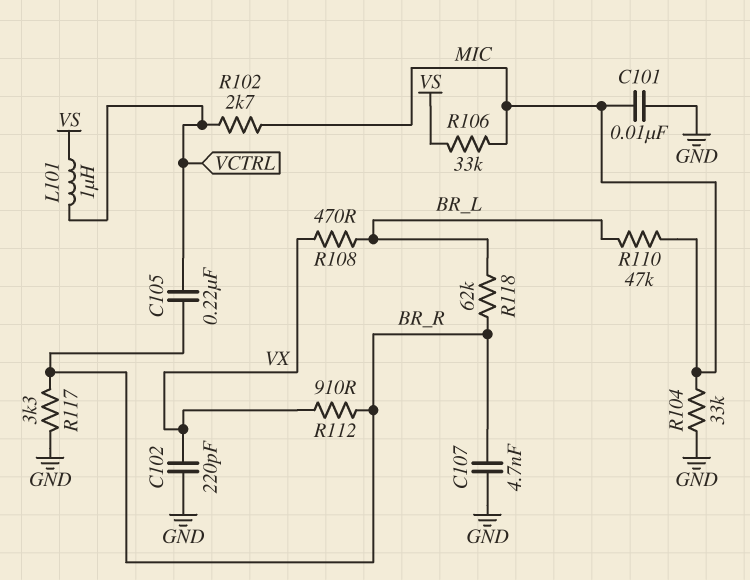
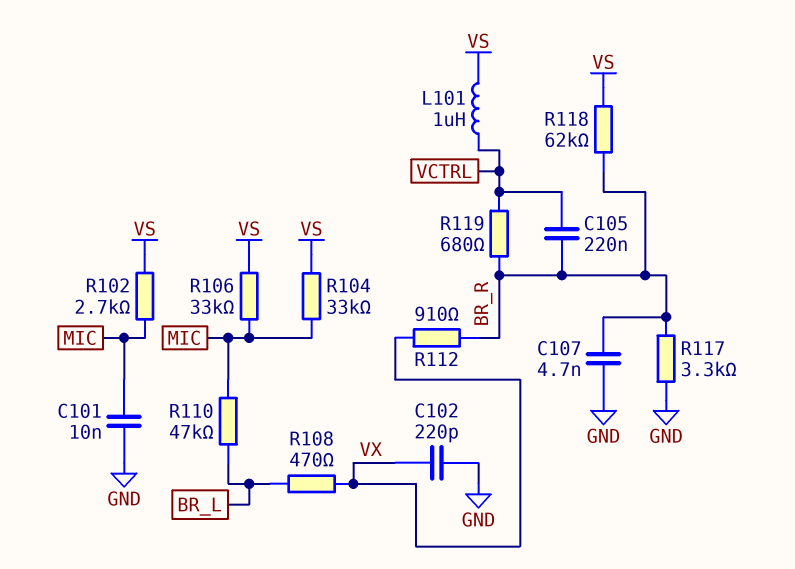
R102: 2.7k (MIC, VCTRL) -> 2.7k (MIC, VS)
R104: 33k (GND, MIC) -> 33k (MIC, VS)
R118: 62k (BR_L, BR_R) -> 62k (BR_R, VS)
R119: none -> 680 (BR_R, VCTRL)

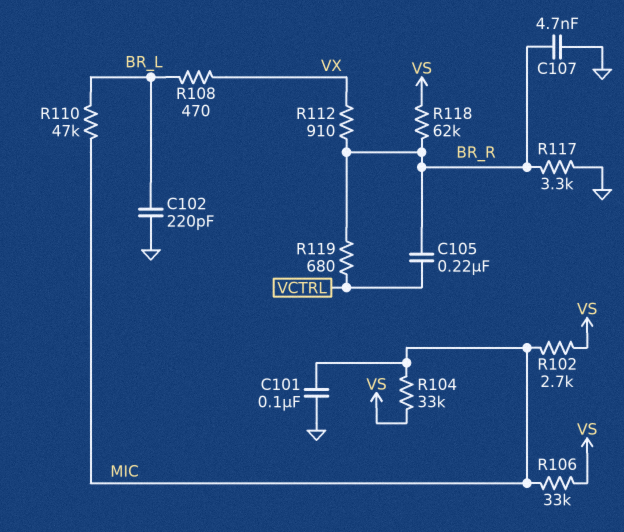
C101: 10nF (GND, MIC) -> 100nF (GND, MIC)
C102: 220pF (GND, VX) -> 220pF (BR_L, GND)
L101: 1uH (VCTRL, VS) -> none

